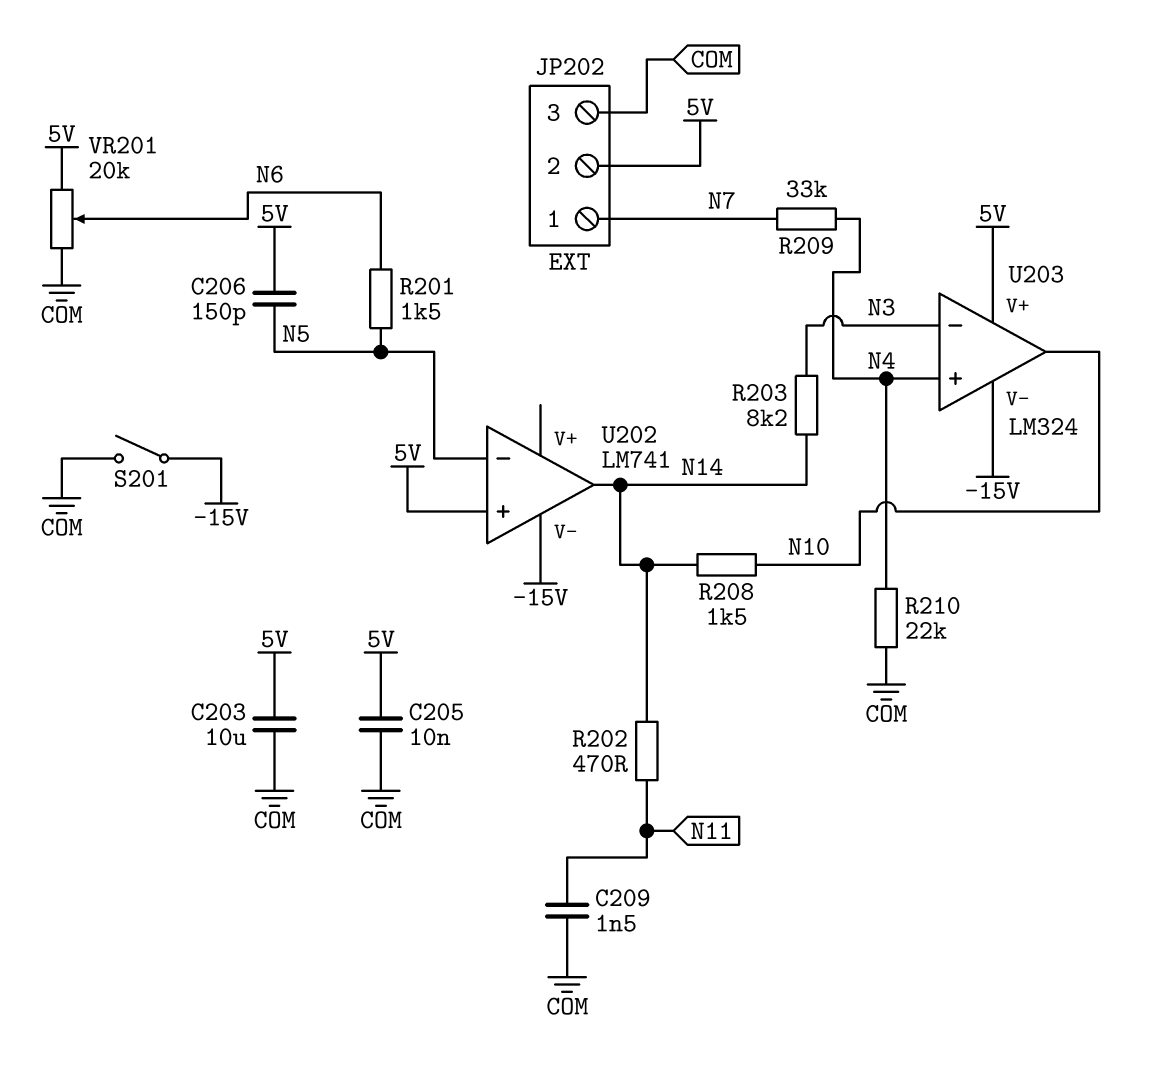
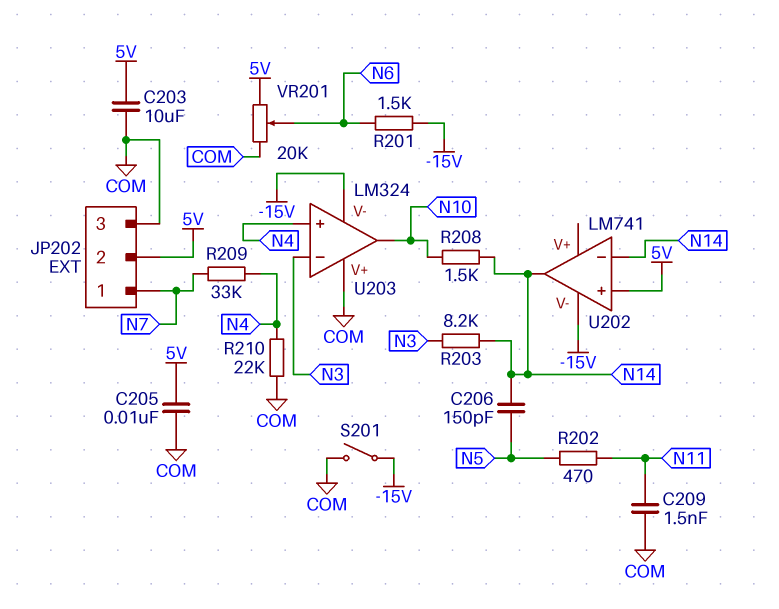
C206: 150pF (5V, N5) -> 150pF (N5, N14)
R201: 1.5k (N5, N6) -> 1.5k (-15V, N6)
R202: 470 (N11, N14) -> 470 (N5, N11)
U202 pin in-: N5 -> N14
U203 pin V+: 5V -> COM

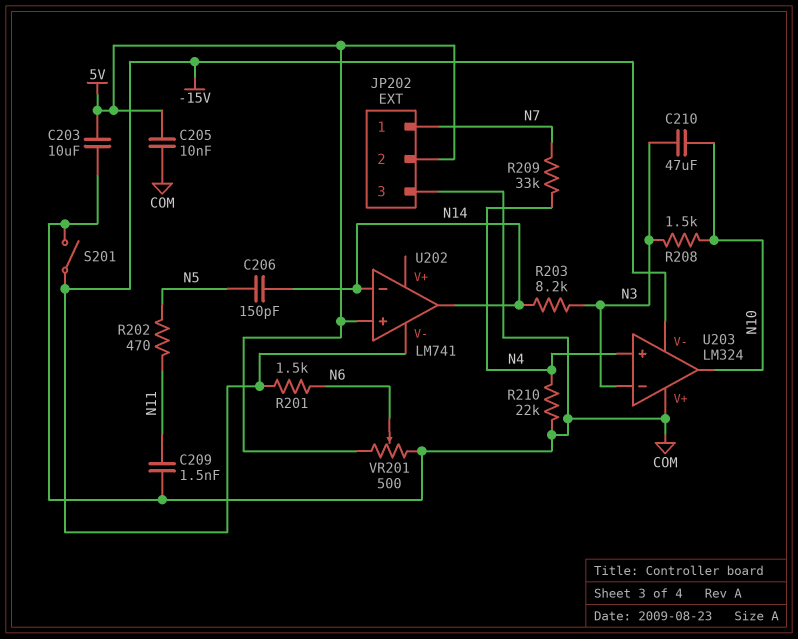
C210: none -> 47uF (N3, N10)
R208: 1.5k (N10, N14) -> 1.5k (N3, N10)
VR201: 20k (5V, COM, wiper N6) -> 500 (5V, COM, wiper N6)

